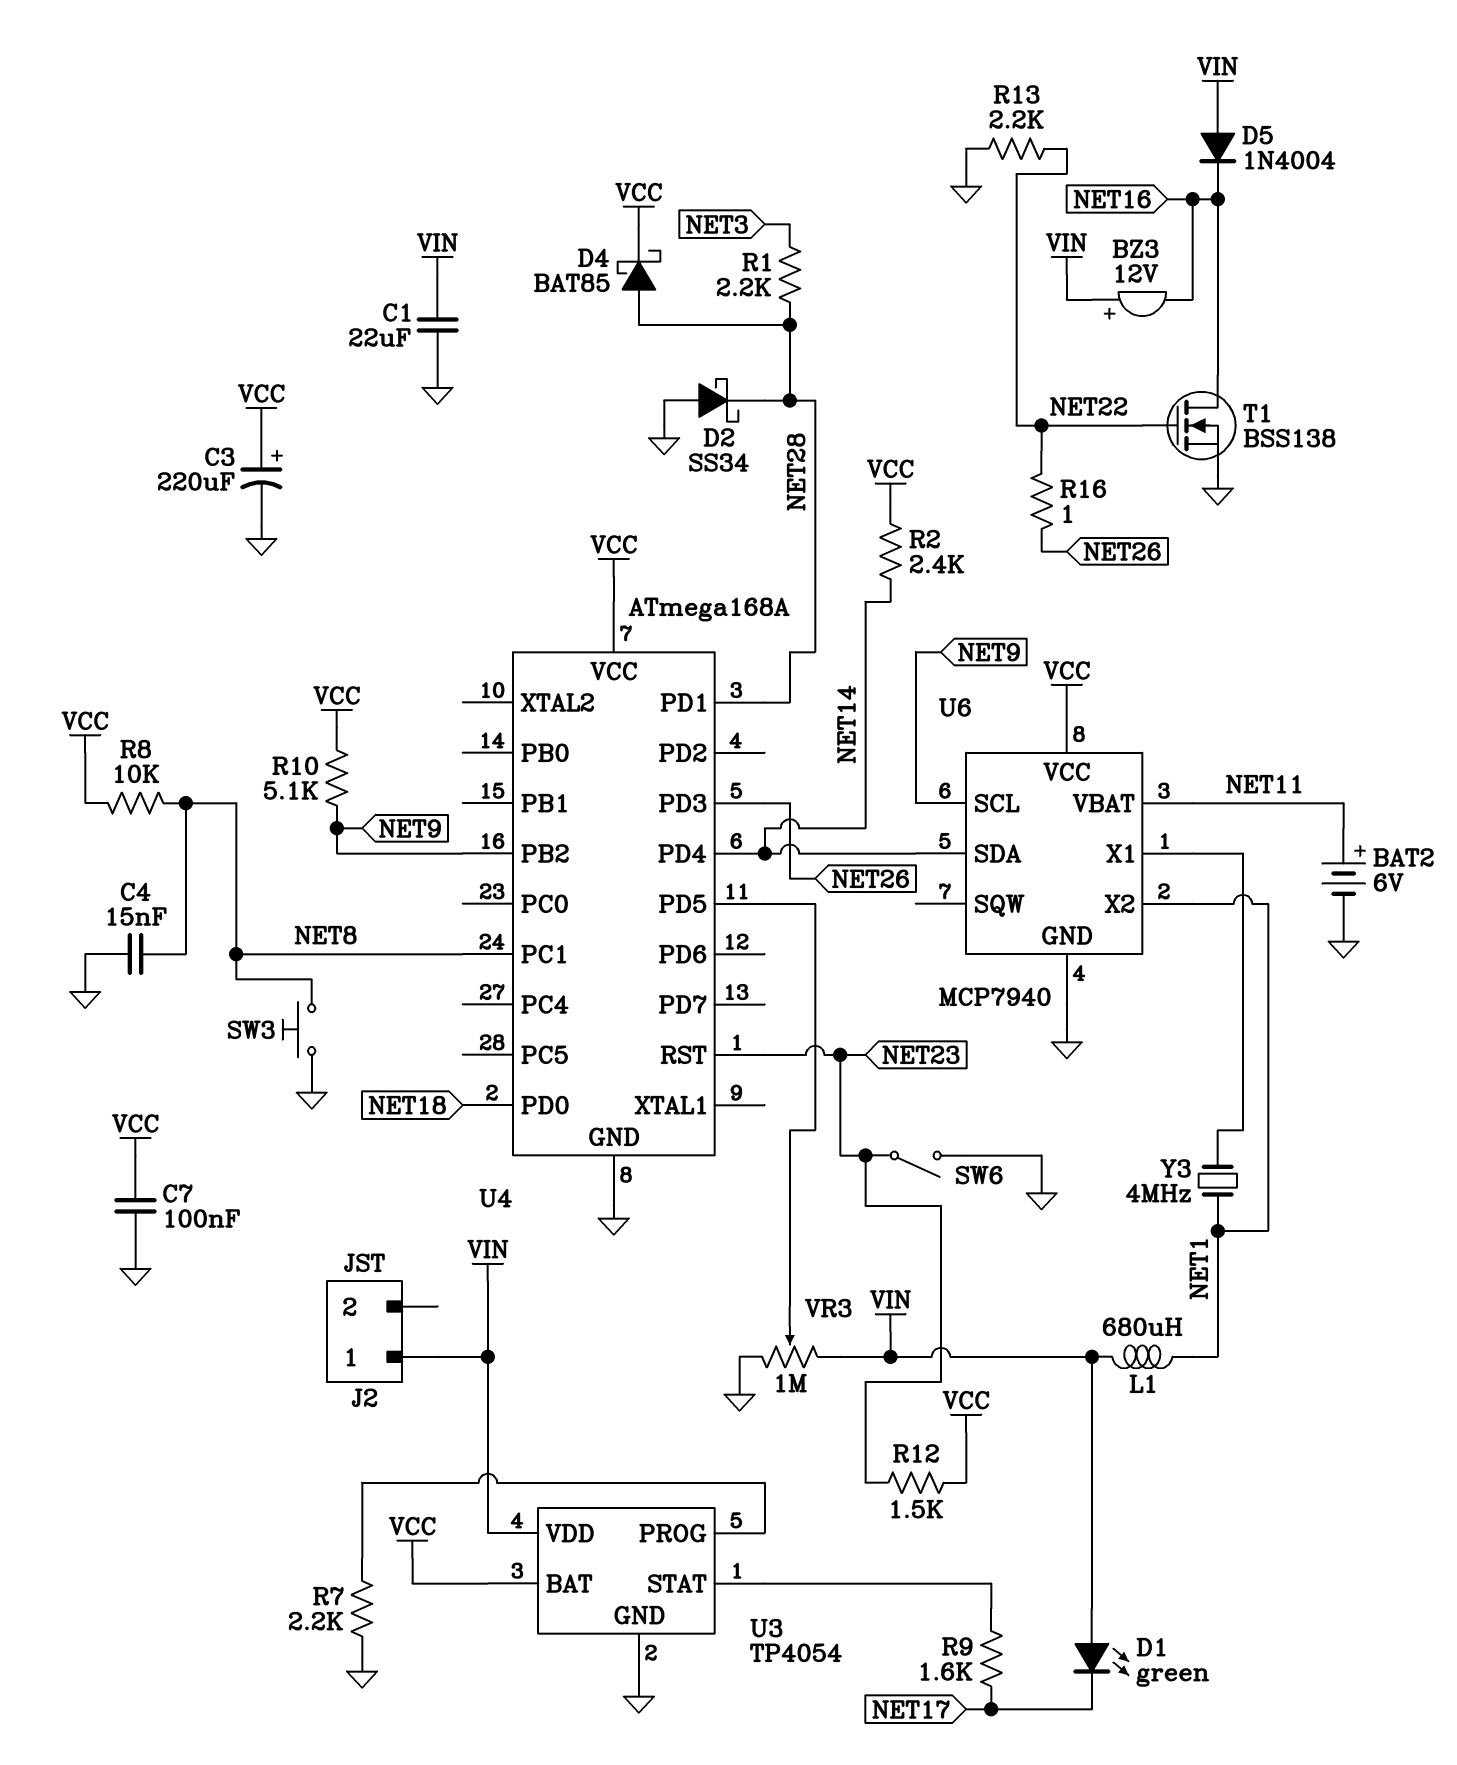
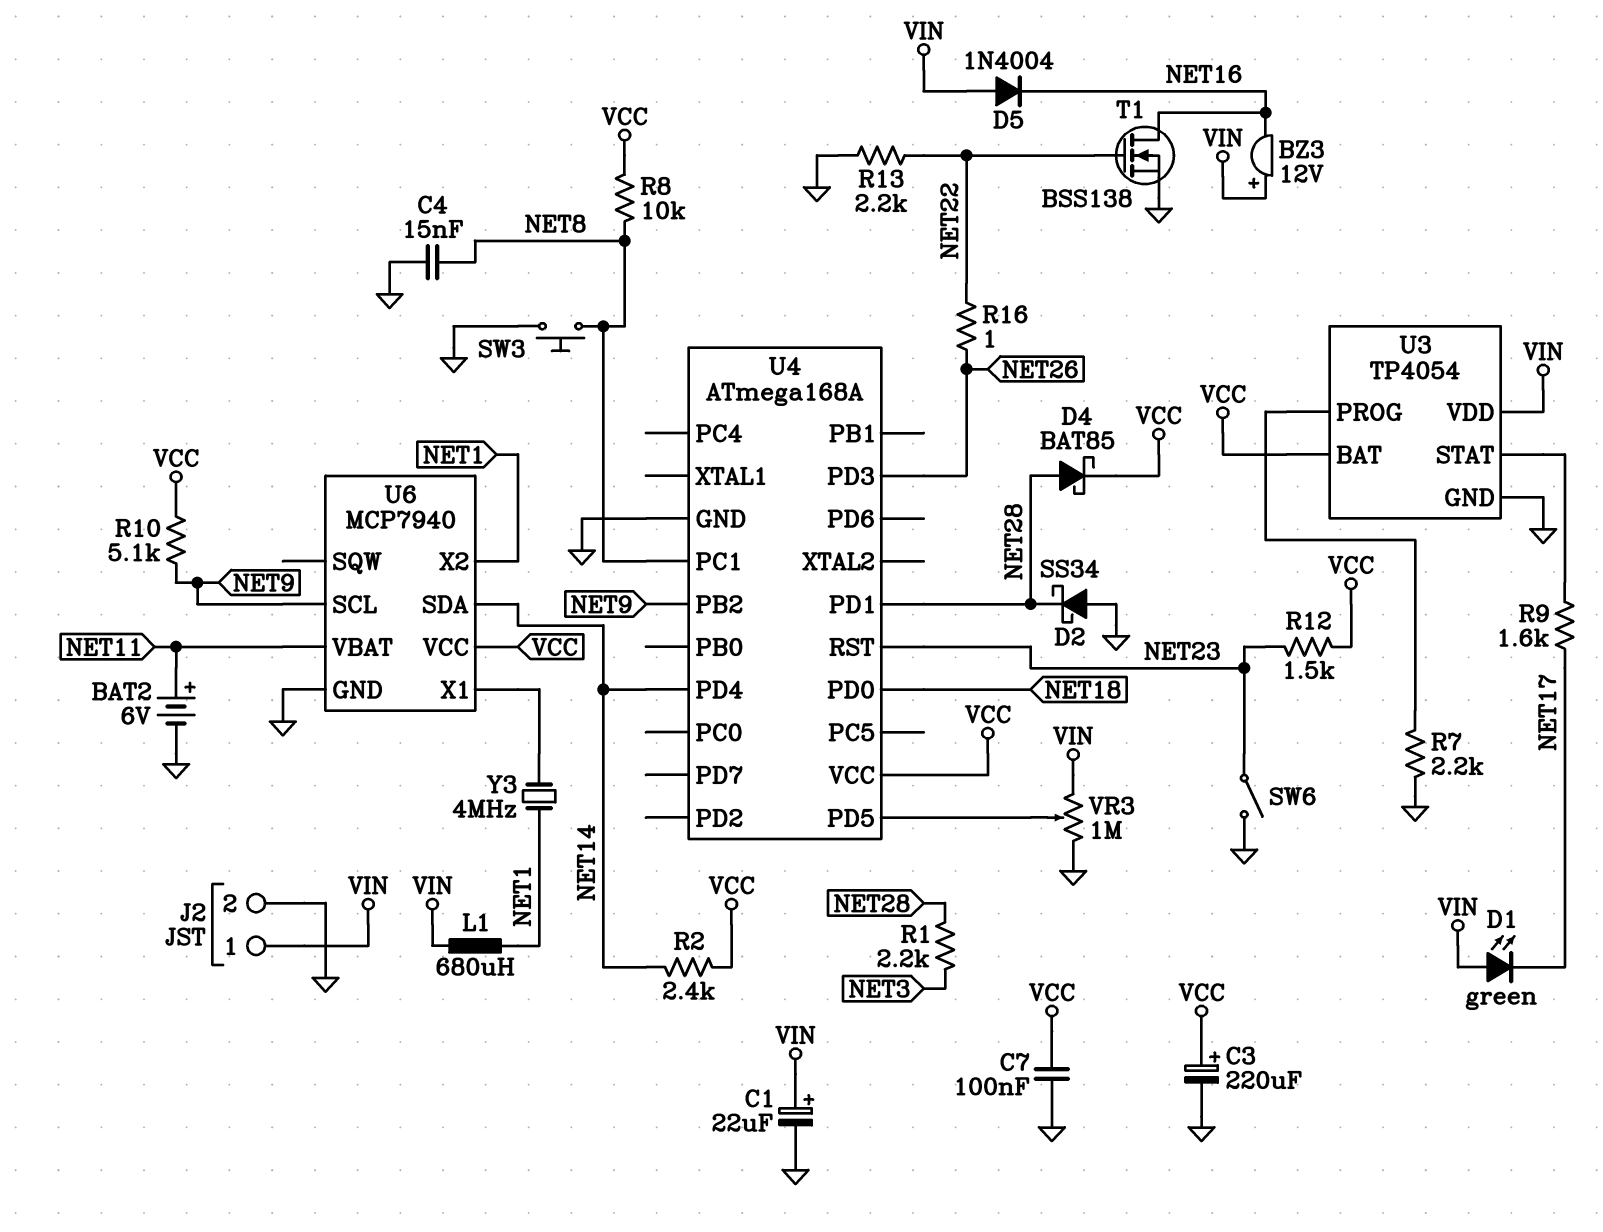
C1: 22uF (GND, VIN) -> 22uF (plus VIN, minus GND)
J2 pin 2: none -> GND

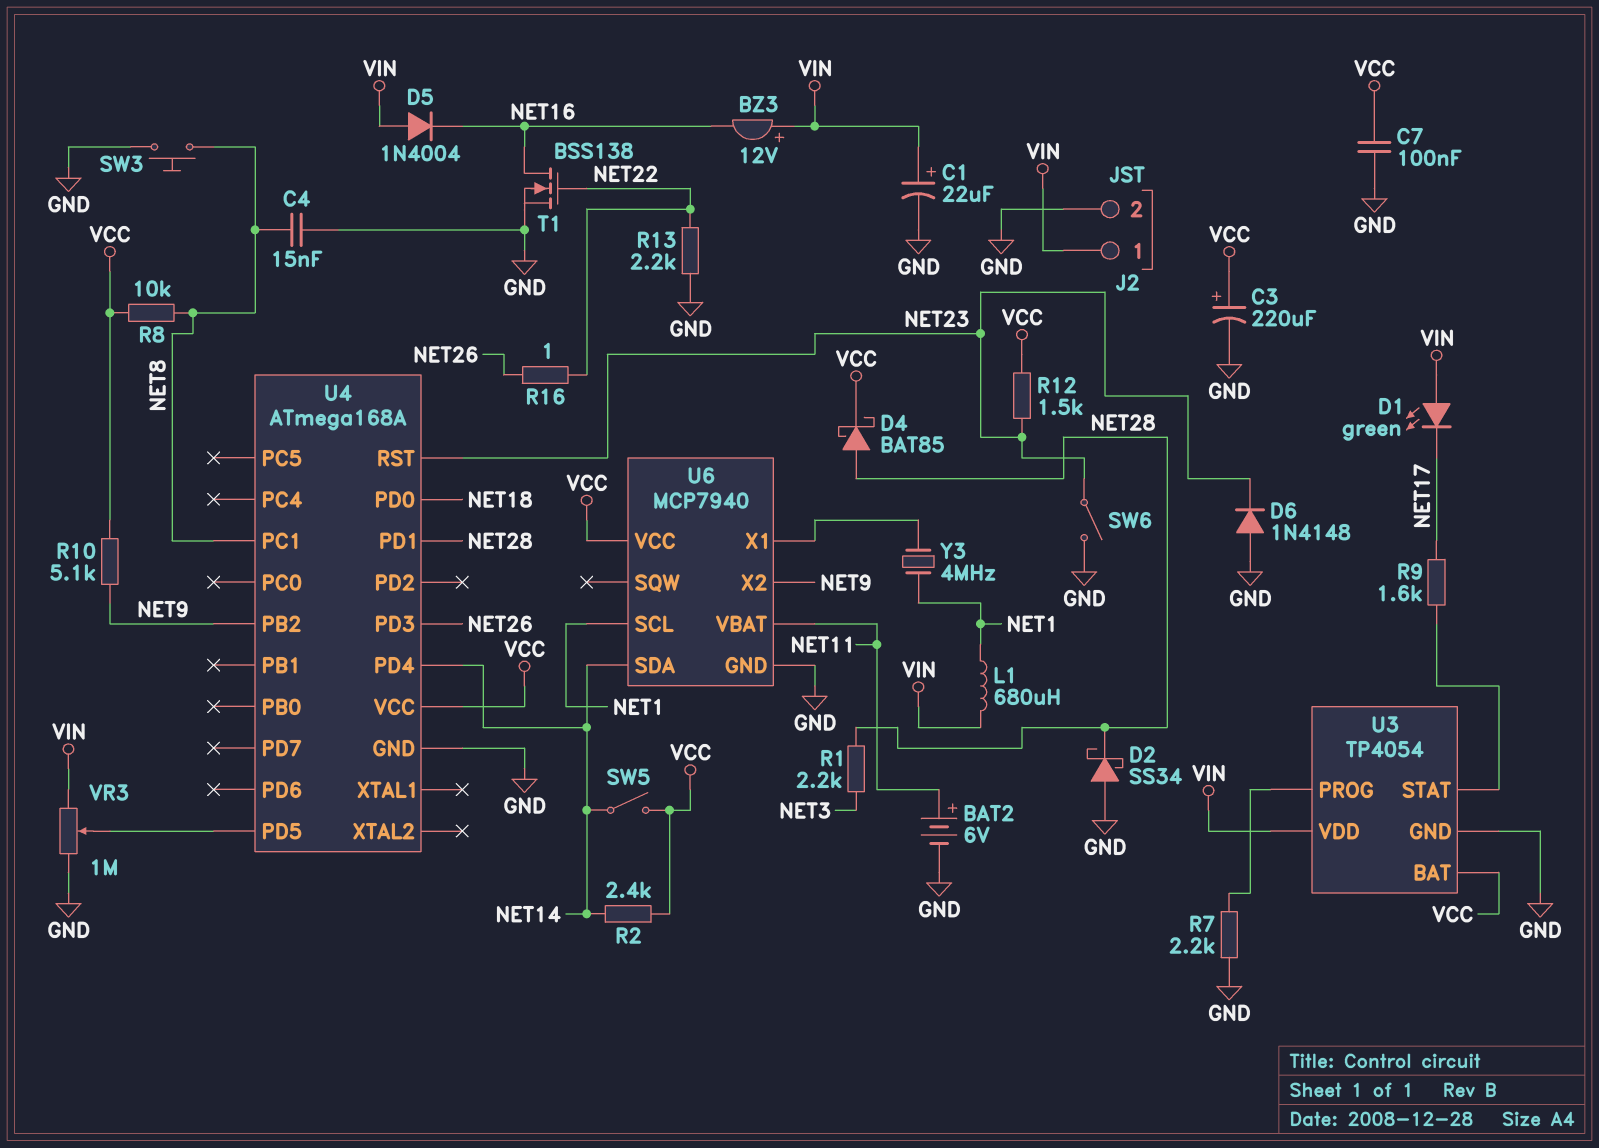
D6: none -> diode 1N4148 (A GND, K NET23)
SW5: none -> switch (NET14, VCC)
U6 pin SCL: NET9 -> NET1
U6 pin X2: NET1 -> NET9

